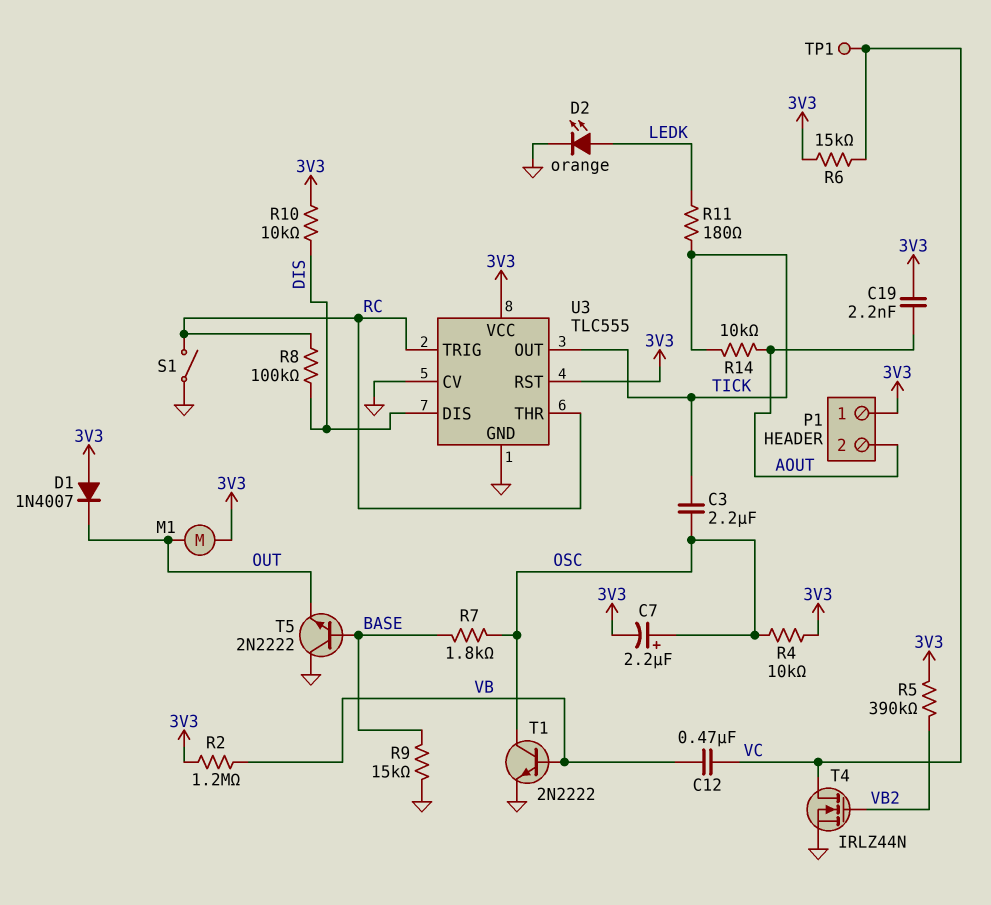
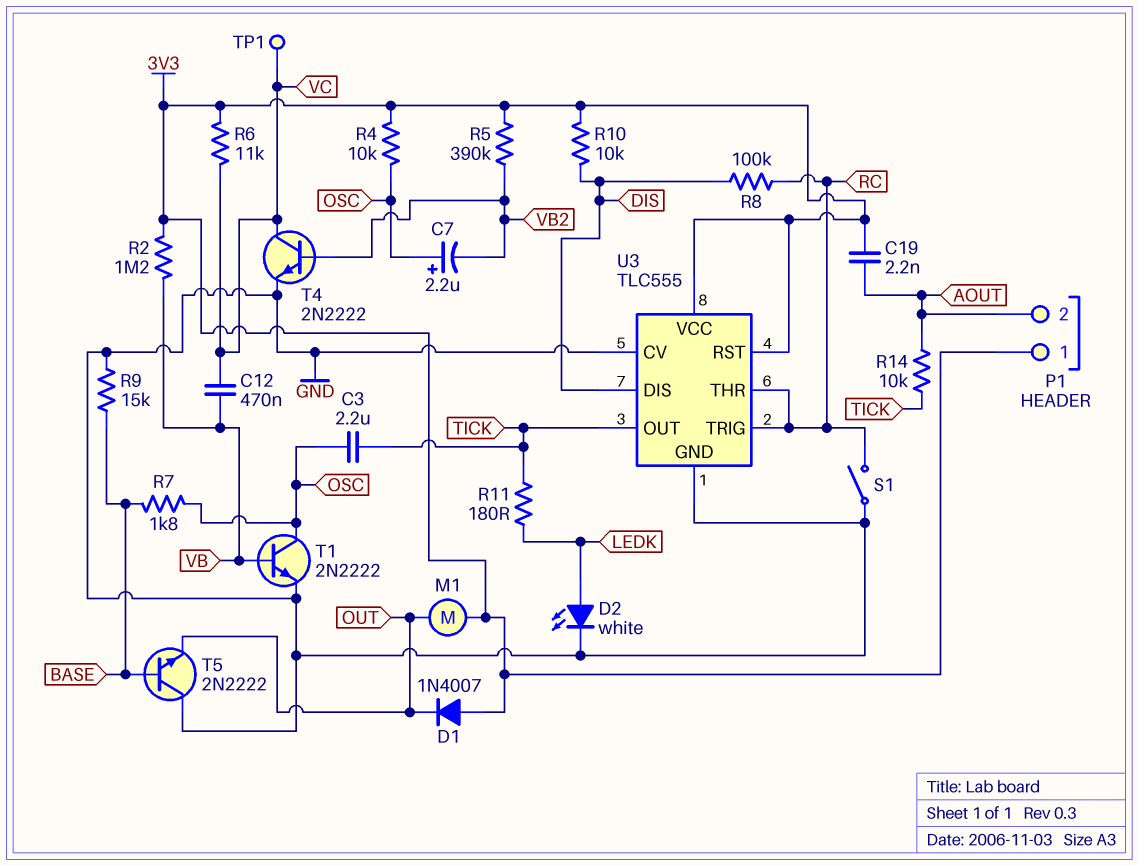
C7: 2.2uF (plus OSC, minus 3V3) -> 2.2uF (plus OSC, minus VB2)
D2: LED orange (A LEDK, K GND) -> LED white (A LEDK, K GND)
R6: 15k (3V3, VC) -> 11k (3V3, VC)
T4: NMOS IRLZ44N (G VB2, D VC, S GND) -> NPN 2N2222 (B VB2, C VC, E GND)

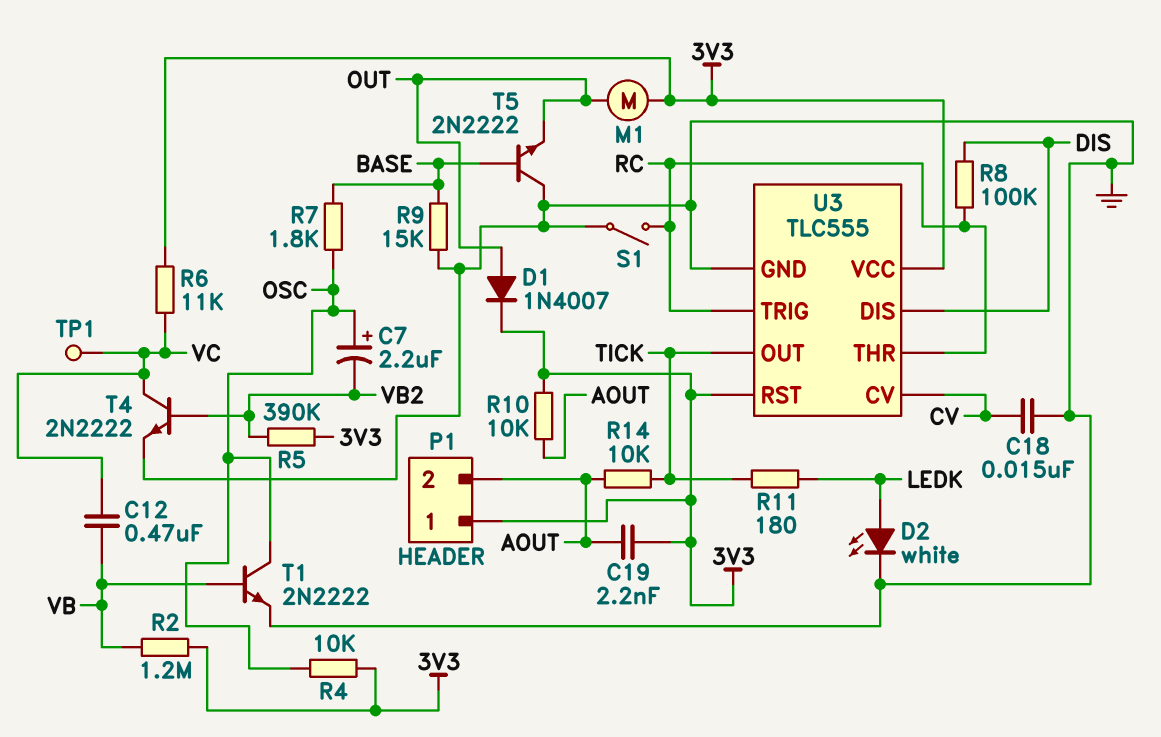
C3: 2.2uF (OSC, TICK) -> none
C18: none -> 15nF (CV, GND)
D1: diode 1N4007 (A 3V3, K OUT) -> diode 1N4007 (A OUT, K 3V3)
R10: 10k (3V3, DIS) -> 10k (3V3, AOUT)
U3 pin CV: GND -> CV

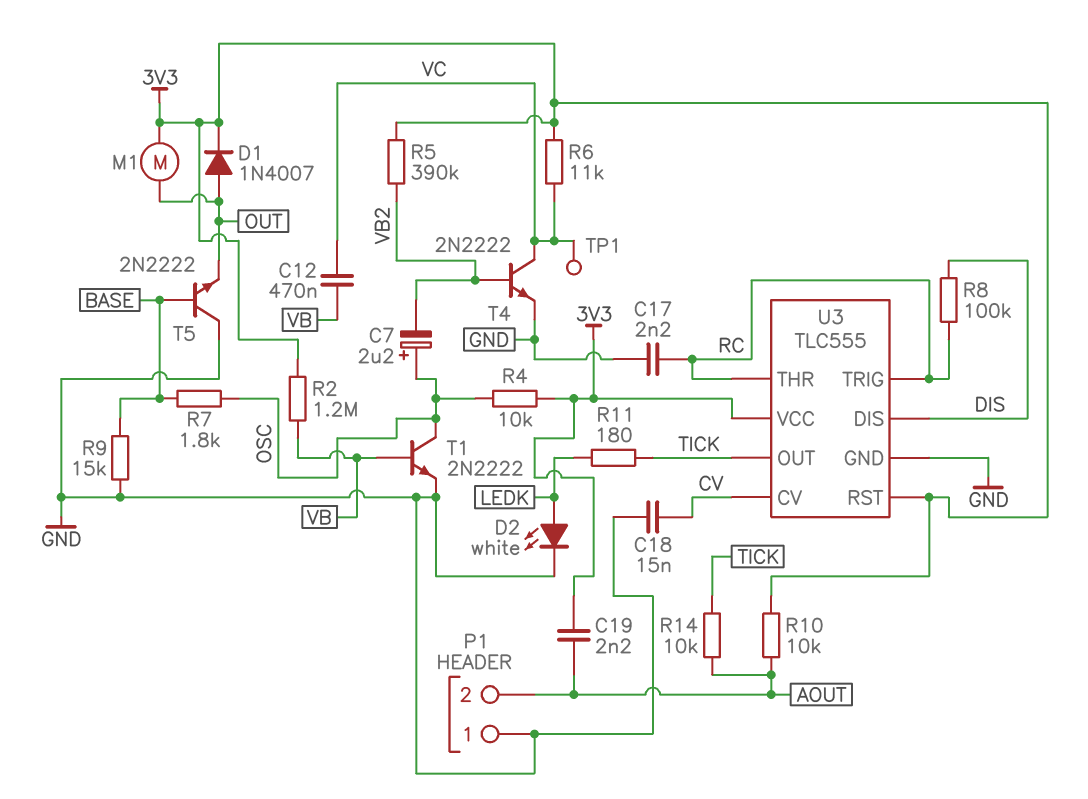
C17: none -> 2.2nF (GND, RC)
P1 pin 1: 3V3 -> GND
S1: switch (GND, RC) -> none

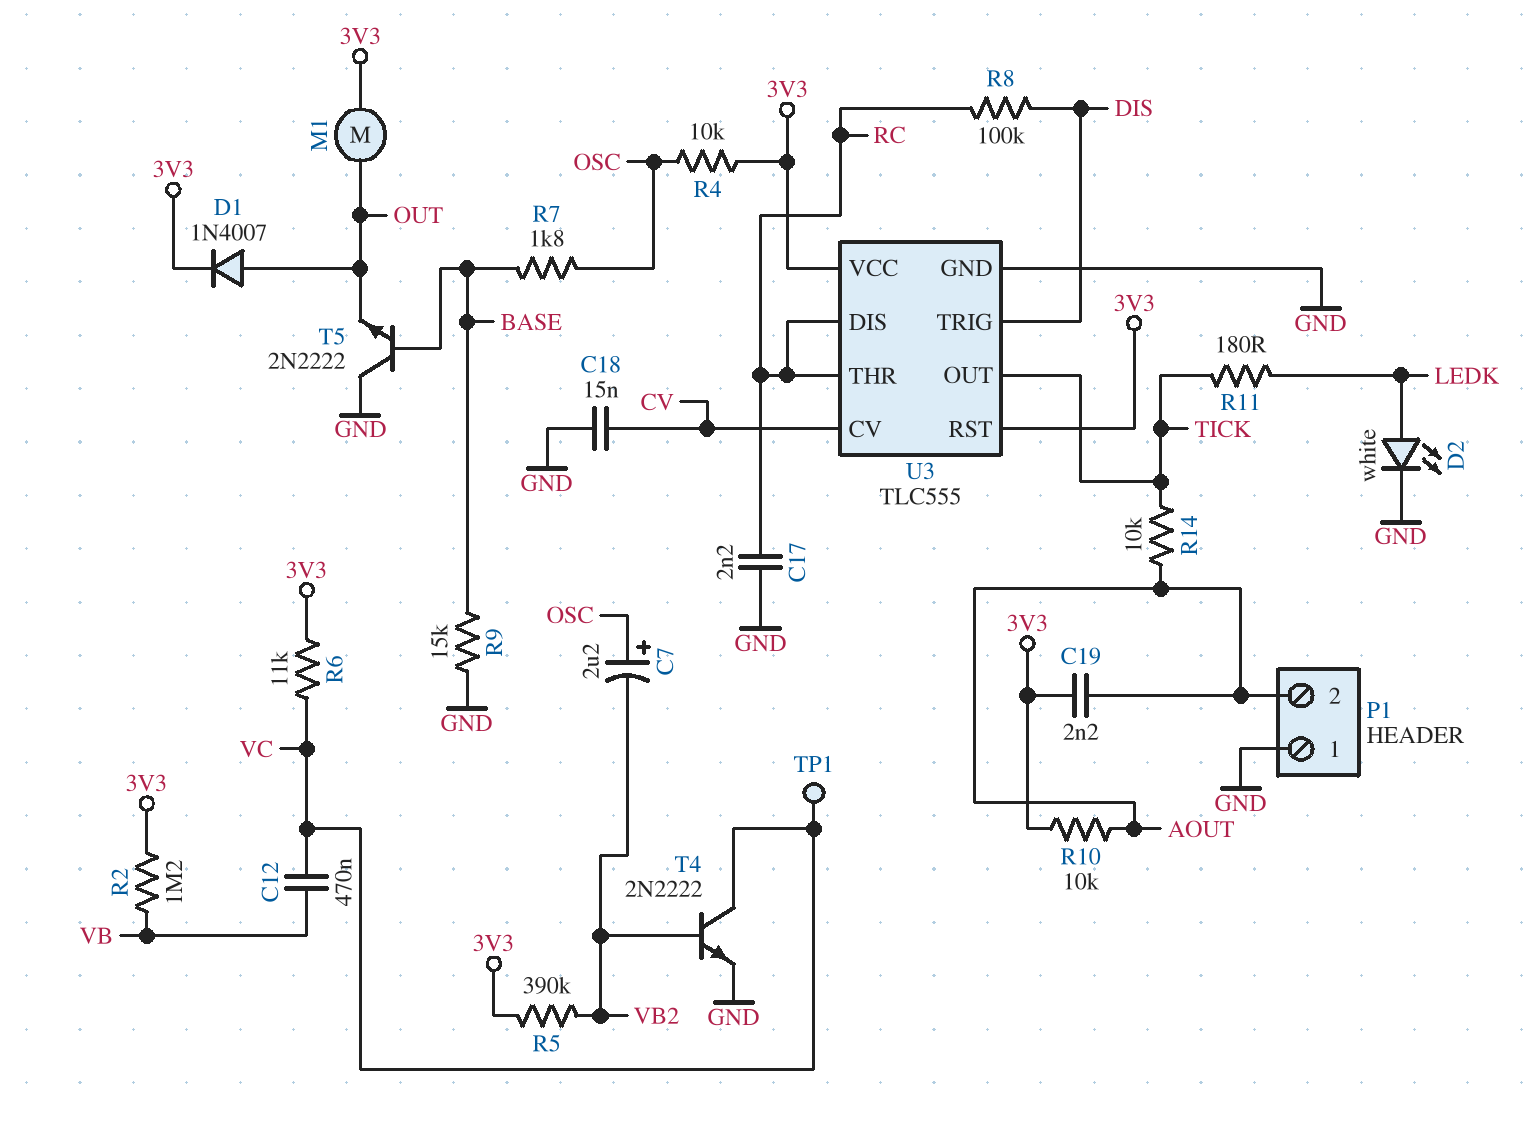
T1: NPN 2N2222 (B VB, C OSC, E GND) -> none
U3 pin DIS: DIS -> RC
U3 pin TRIG: RC -> DIS

